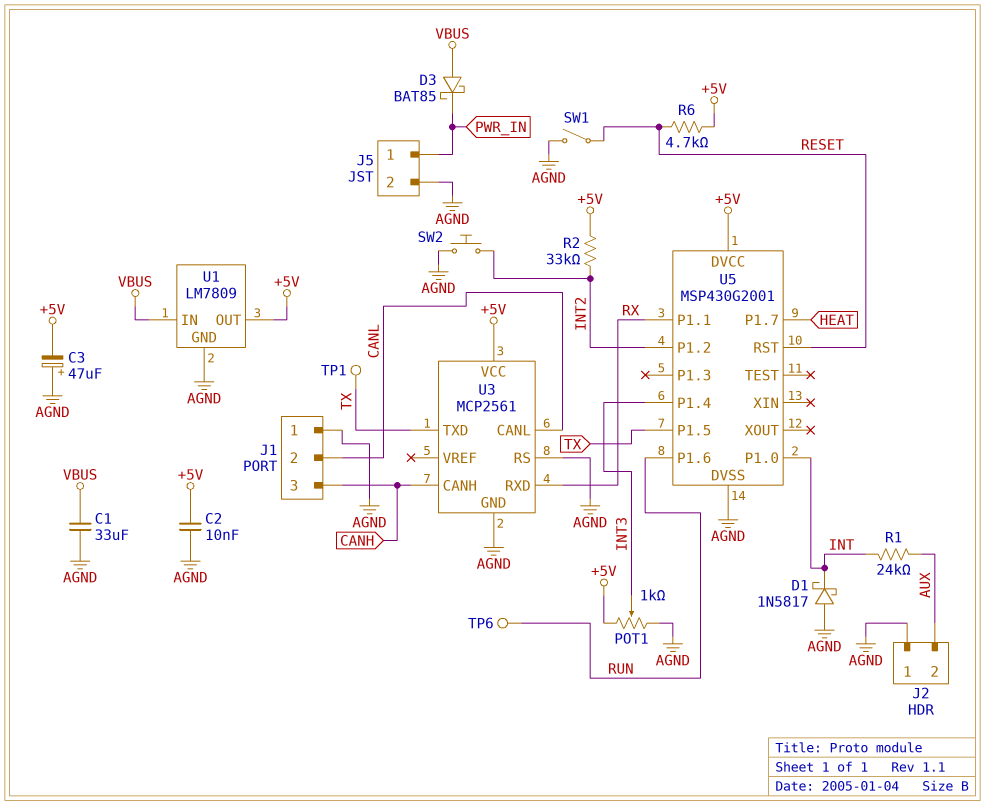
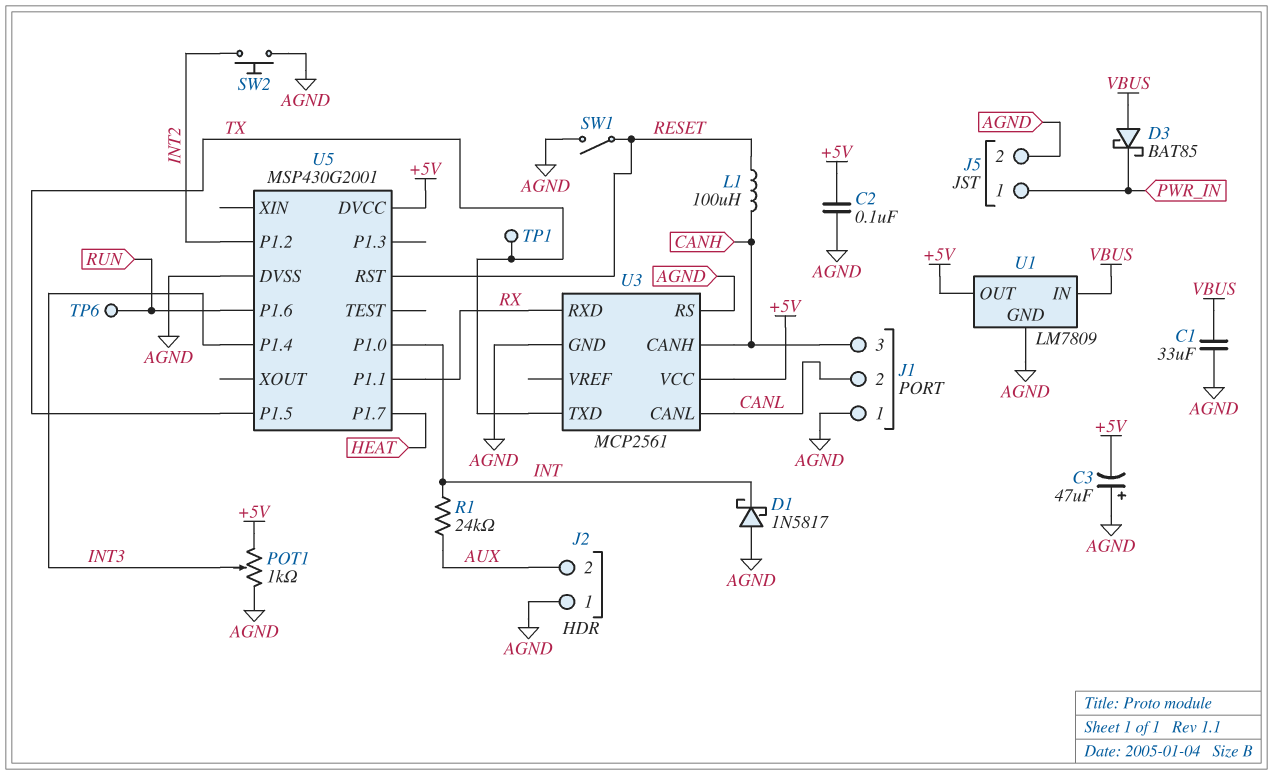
C2: 10nF (+5V, AGND) -> 100nF (+5V, AGND)
L1: none -> 100uH (CANH, RESET)
R2: 33k (+5V, INT2) -> none
R6: 4.7k (+5V, RESET) -> none

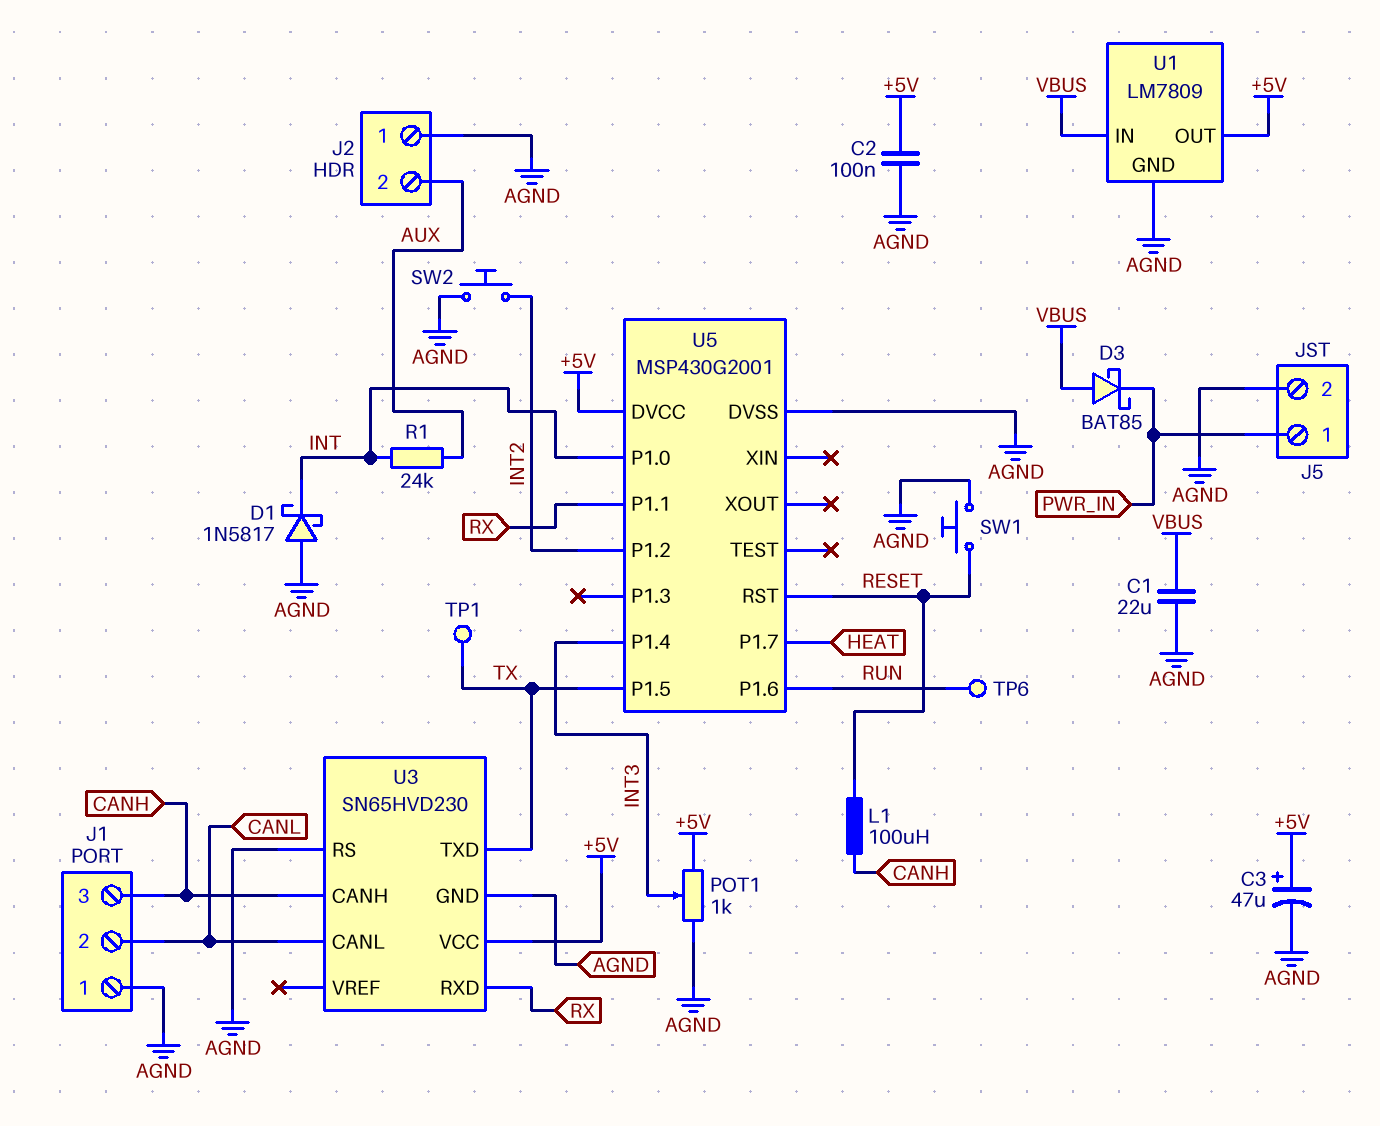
C1: 33uF (AGND, VBUS) -> 22uF (AGND, VBUS)
C3: 47uF (plus AGND, minus +5V) -> 47uF (plus +5V, minus AGND)
SW1: switch (AGND, RESET) -> button (AGND, RESET)
U3: MCP2561 -> SN65HVD230

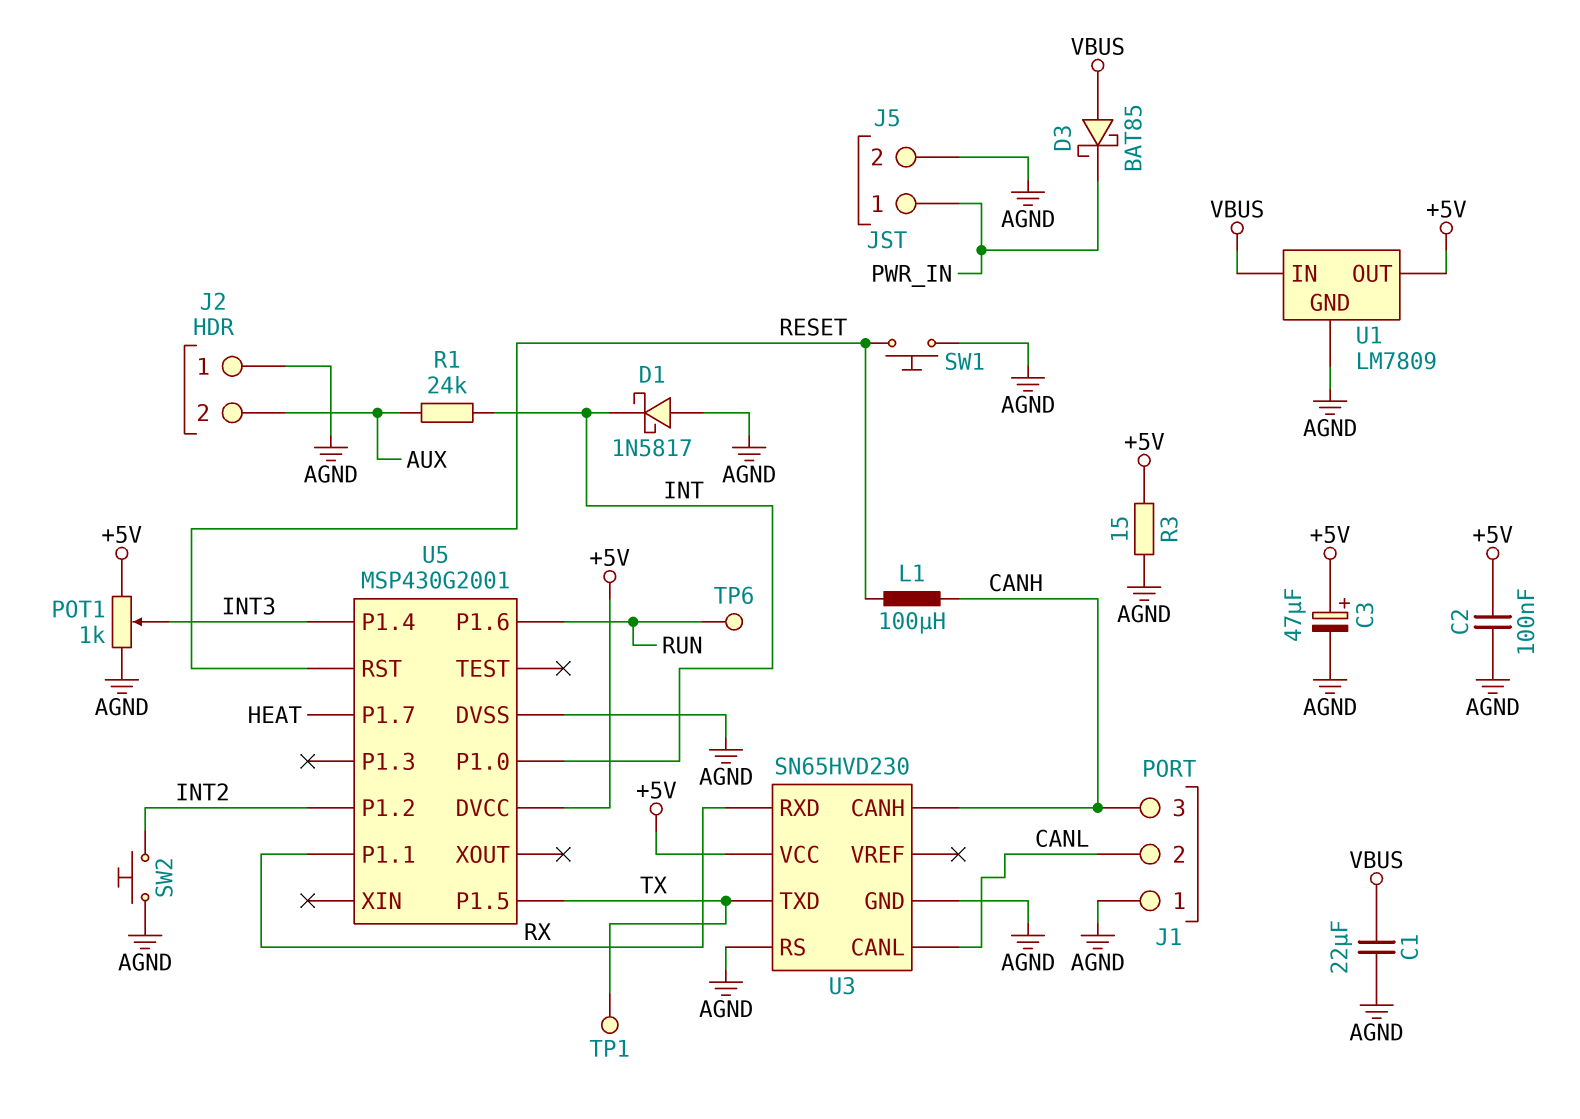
R3: none -> 15 (+5V, AGND)

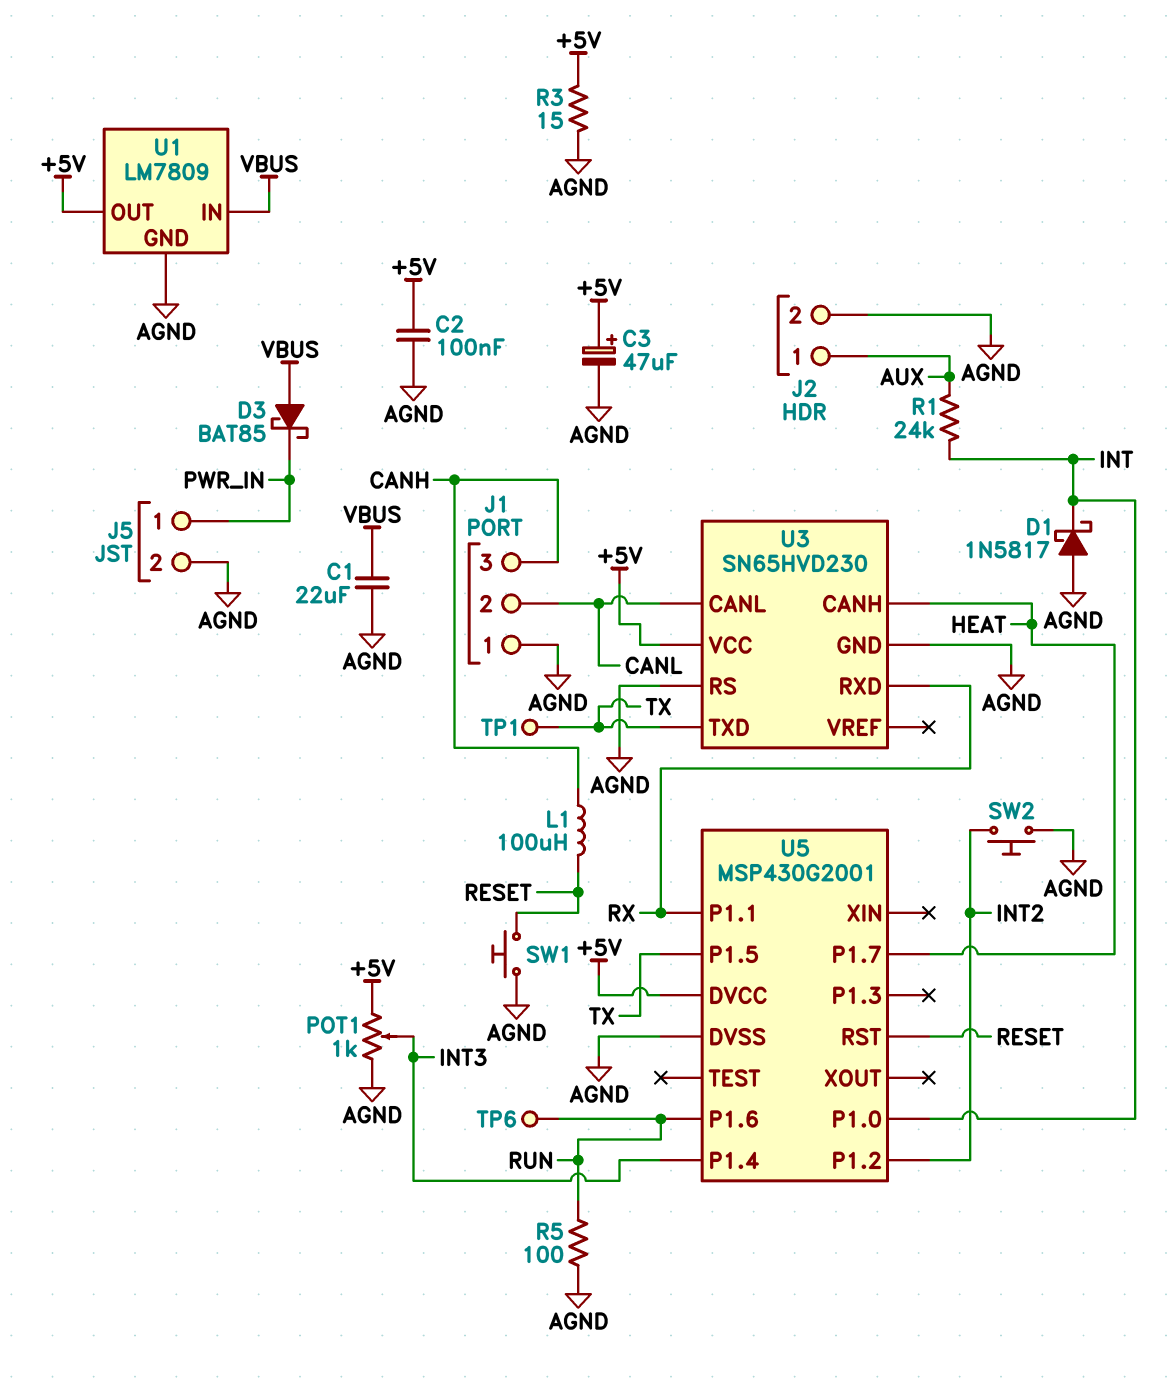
J2 pin 1: AGND -> AUX
J2 pin 2: AUX -> AGND
R5: none -> 100 (AGND, RUN)
U3 pin CANH: CANH -> HEAT

